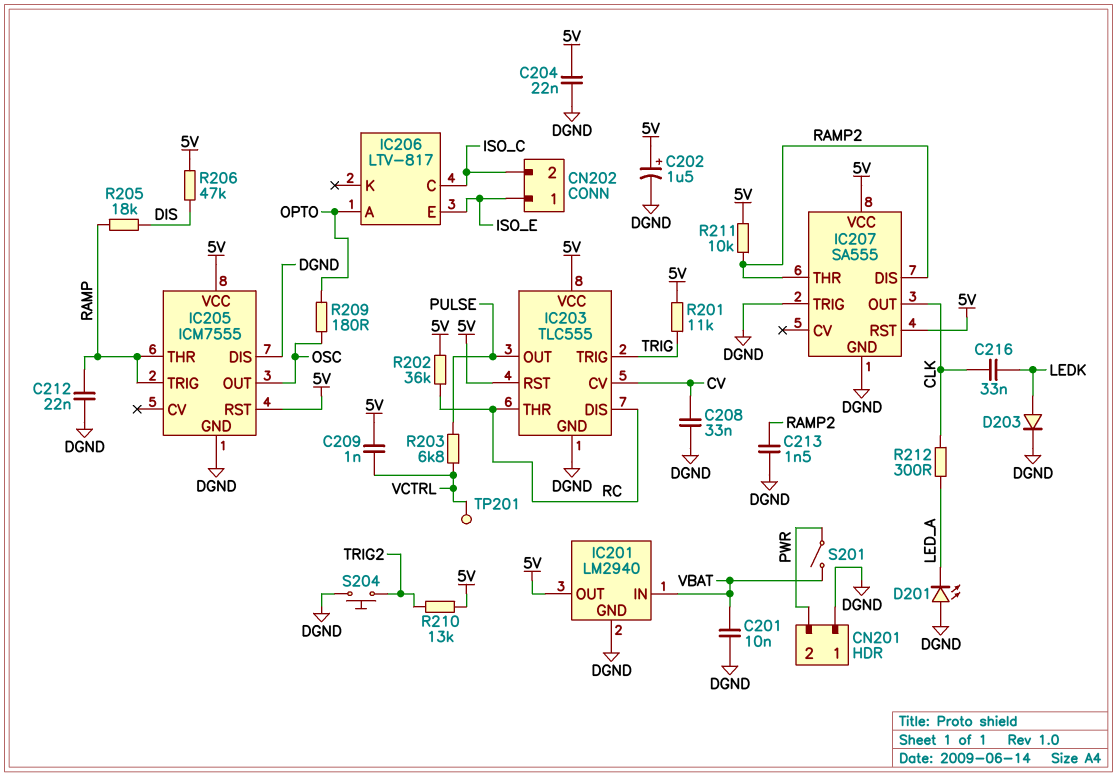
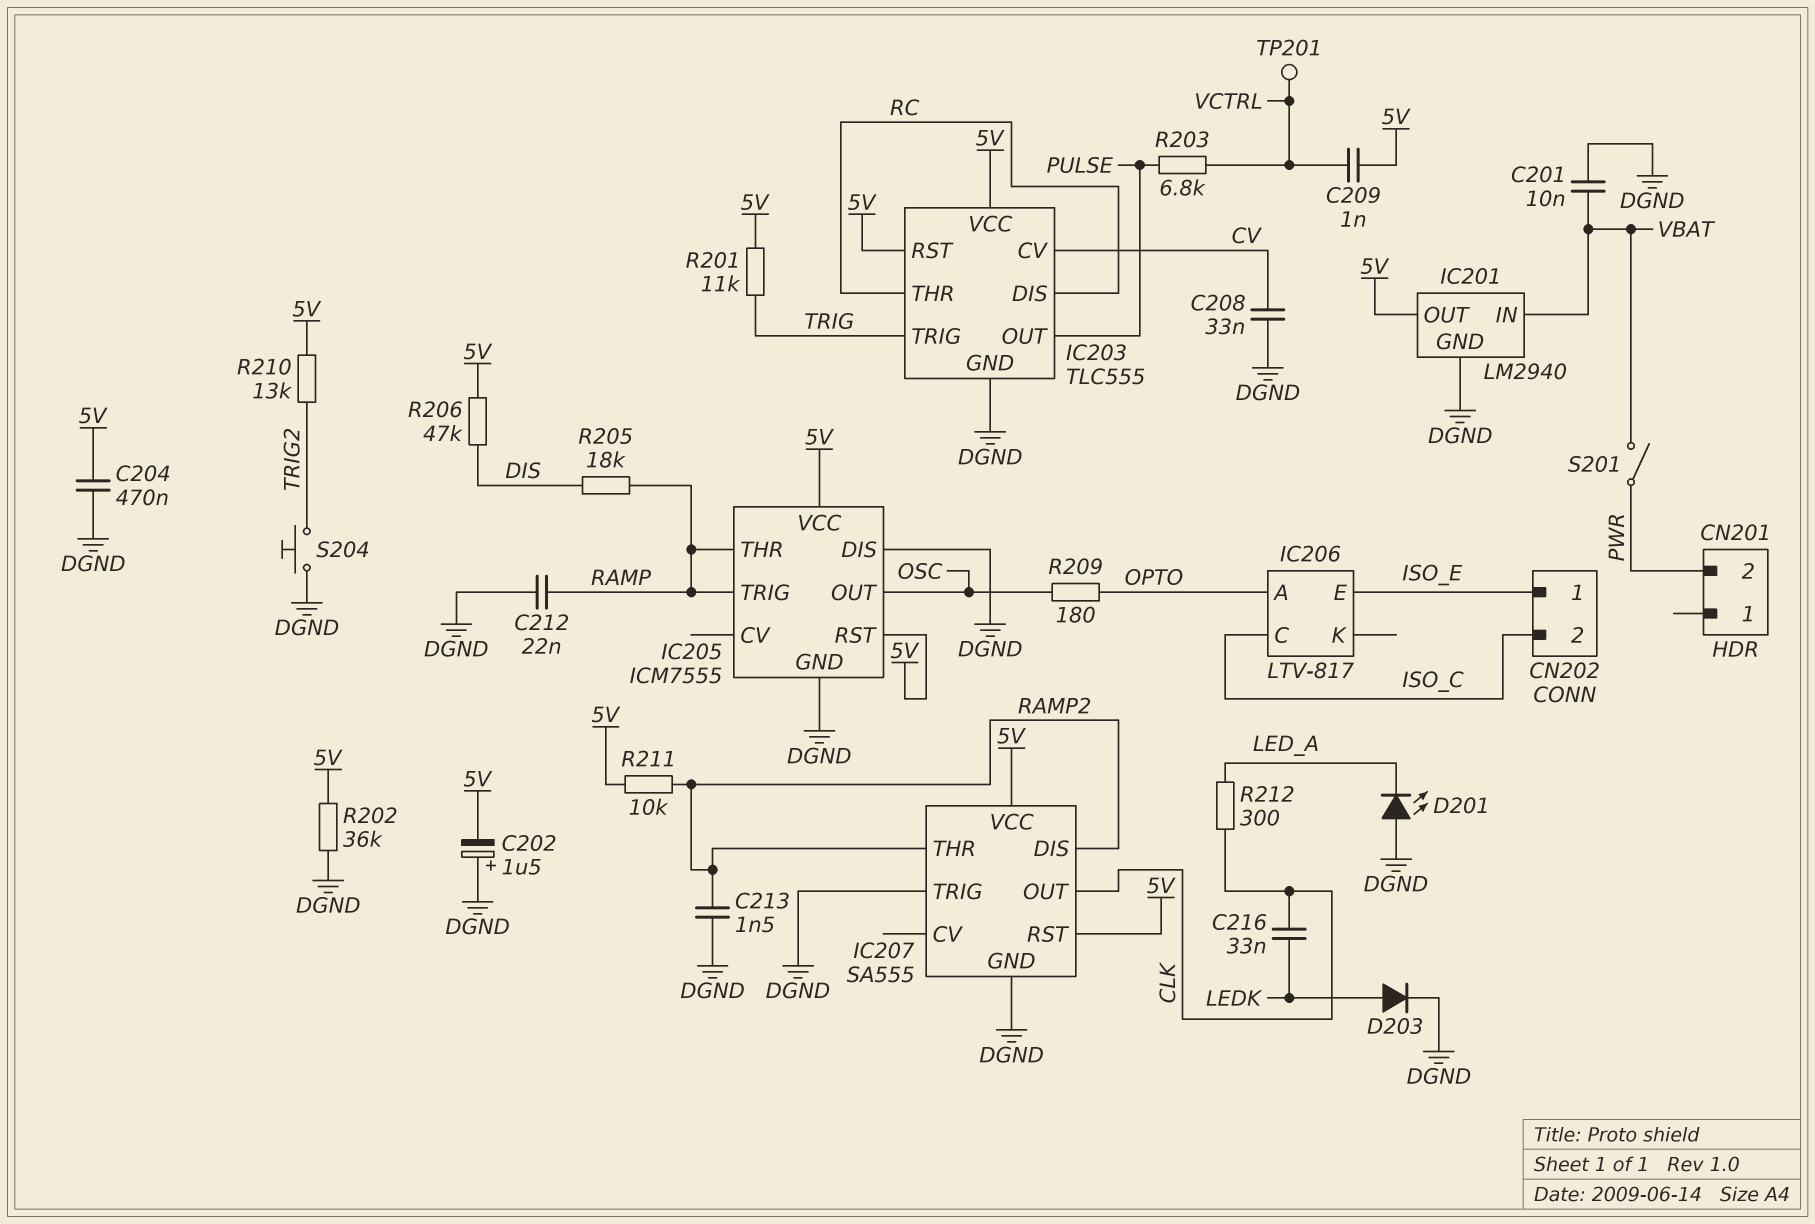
C202: 1.5uF (plus 5V, minus DGND) -> 1.5uF (plus DGND, minus 5V)
C204: 22nF (5V, DGND) -> 470nF (5V, DGND)
CN201 pin 1: DGND -> none
R202: 36k (5V, RC) -> 36k (5V, DGND)

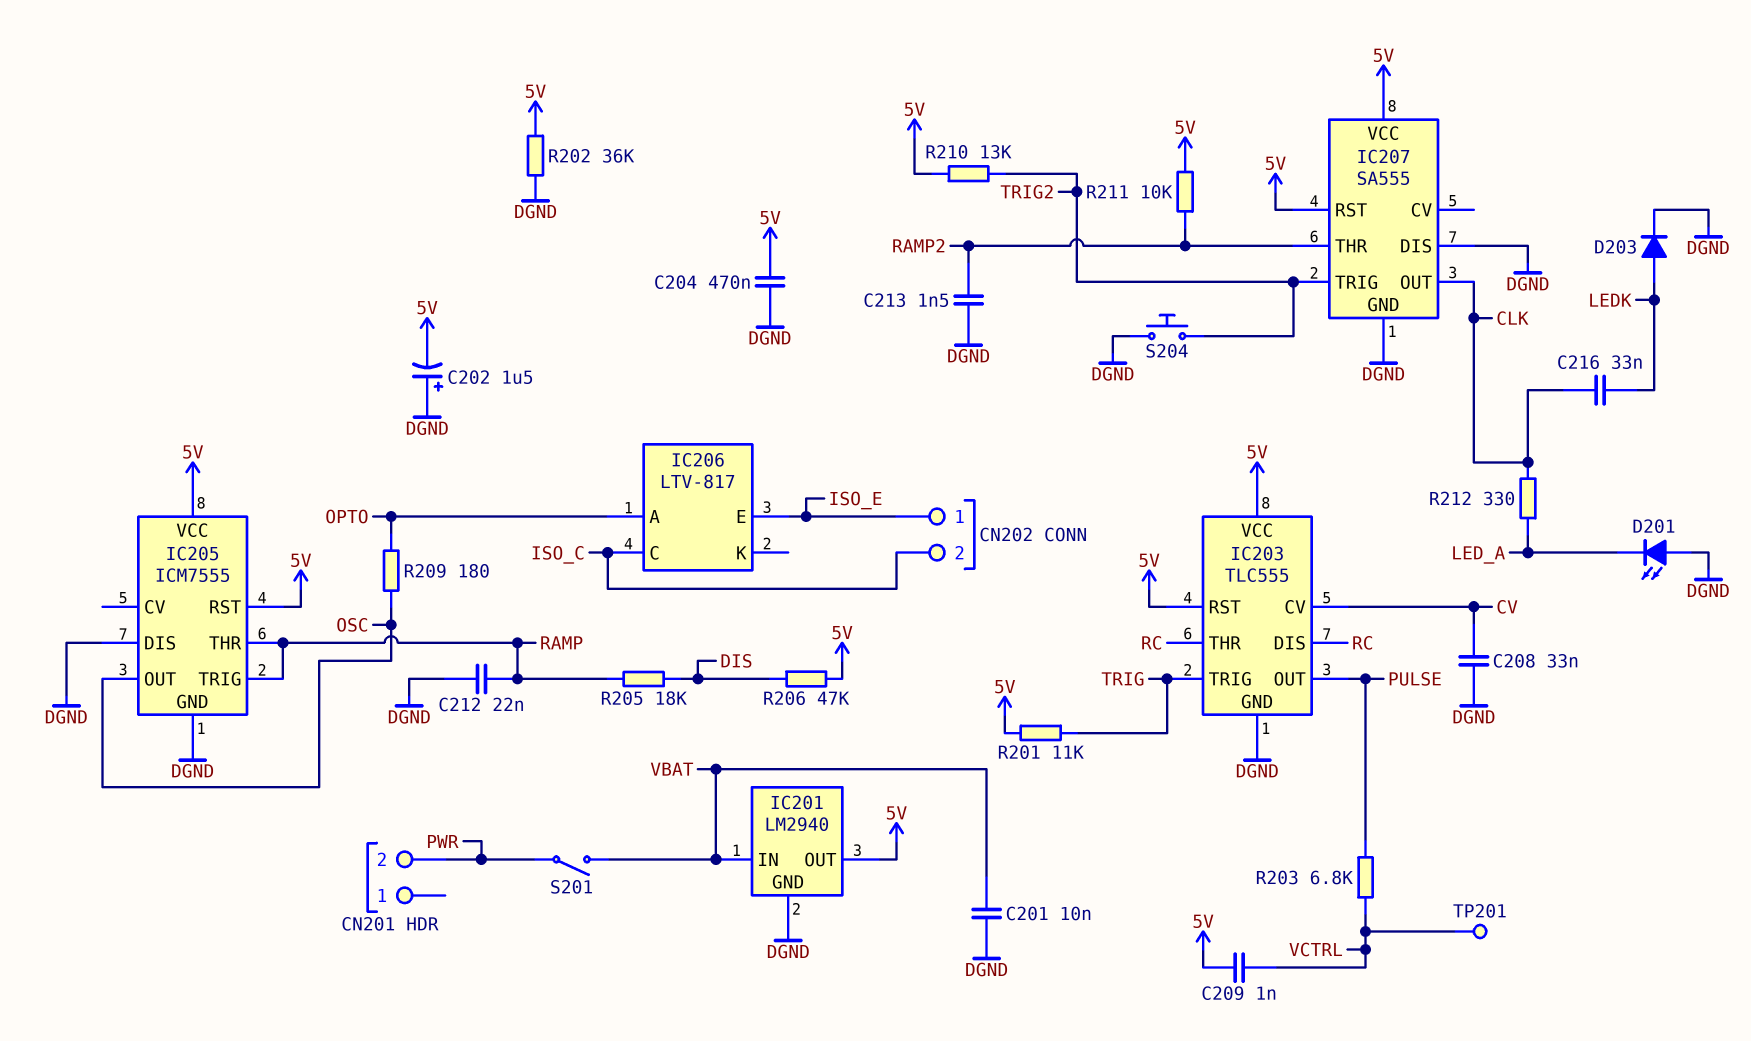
IC207 pin DIS: RAMP2 -> DGND
IC207 pin TRIG: DGND -> TRIG2
R212: 300 (CLK, LED_A) -> 330 (CLK, LED_A)

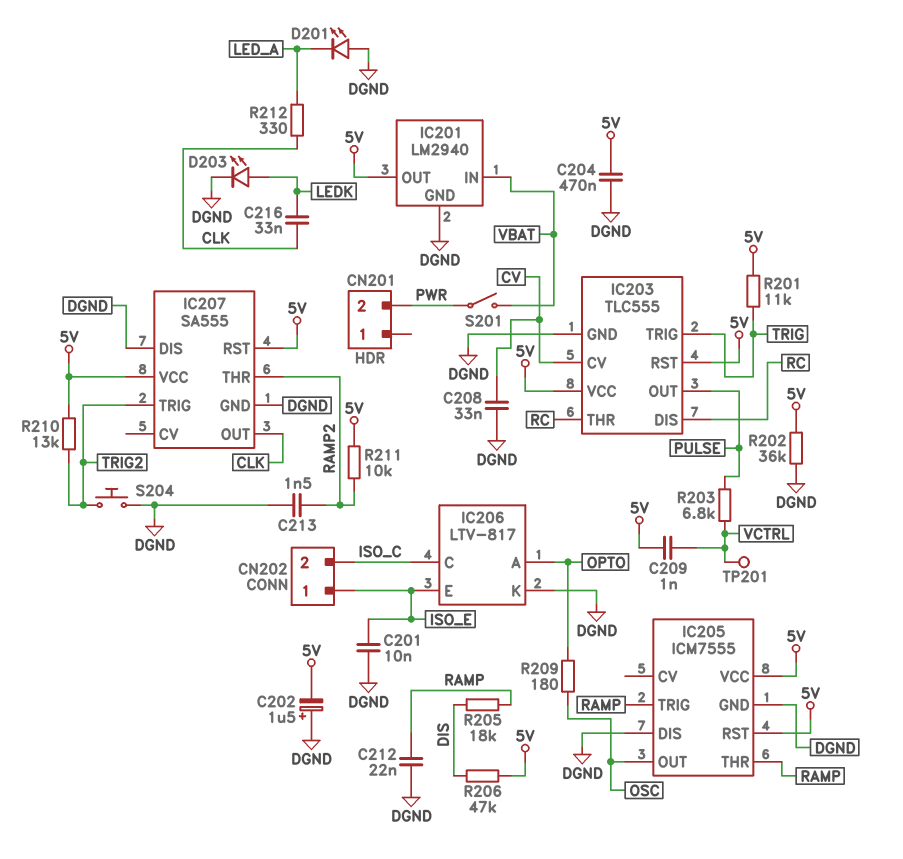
C201: 10nF (DGND, VBAT) -> 10nF (DGND, ISO_E)
D203: diode (A LEDK, K DGND) -> LED (A LEDK, K DGND)
IC206 pin K: none -> DGND

